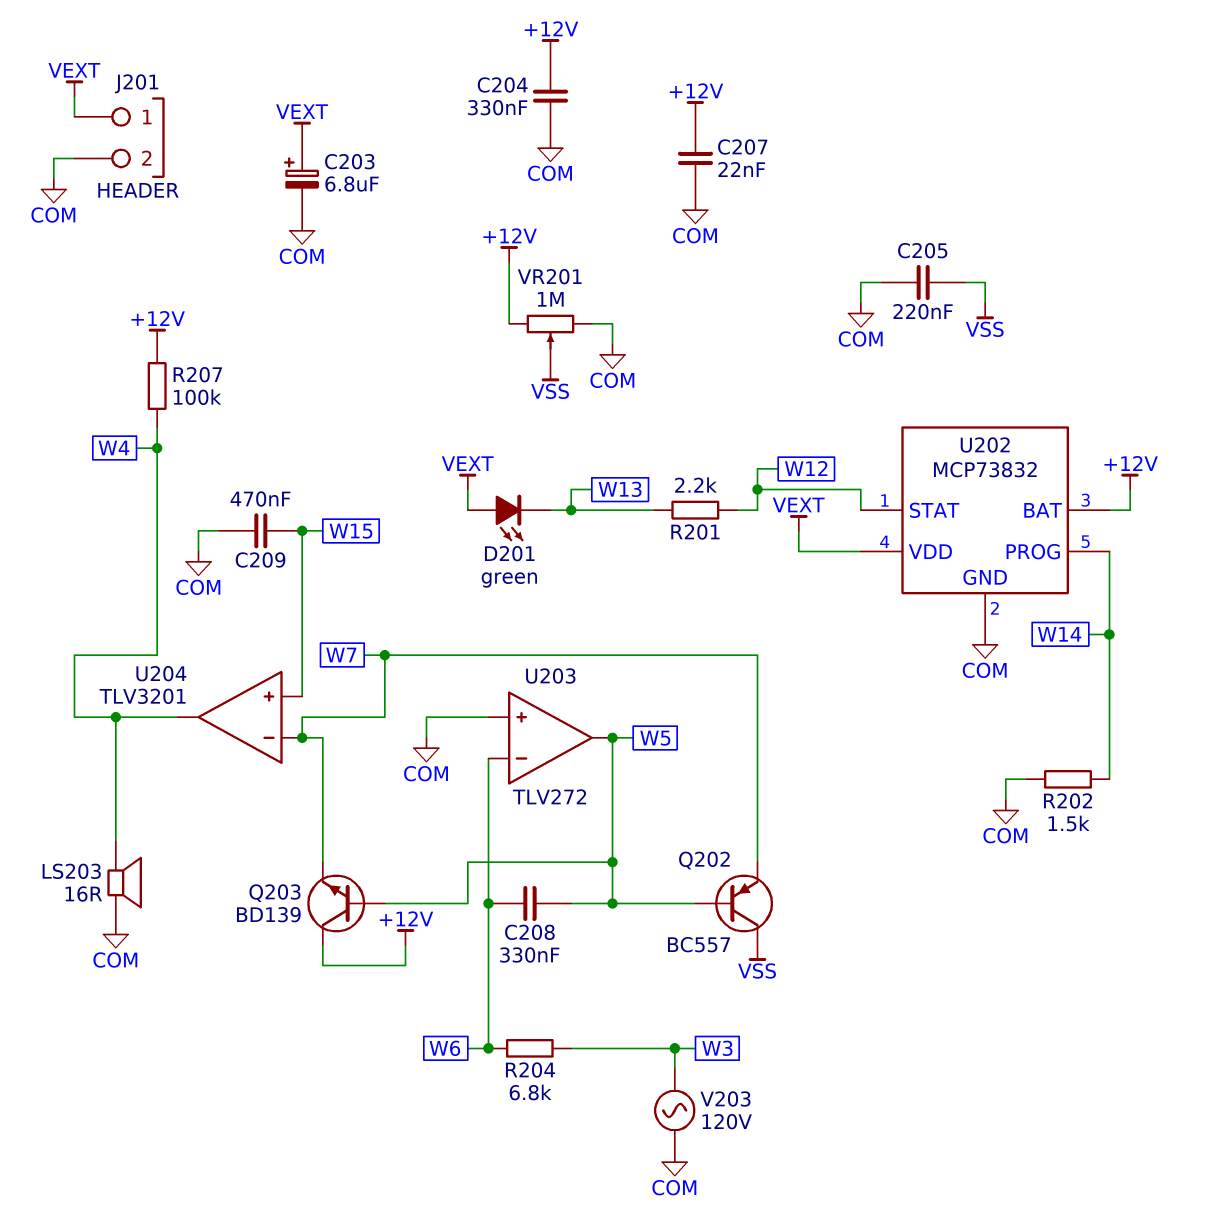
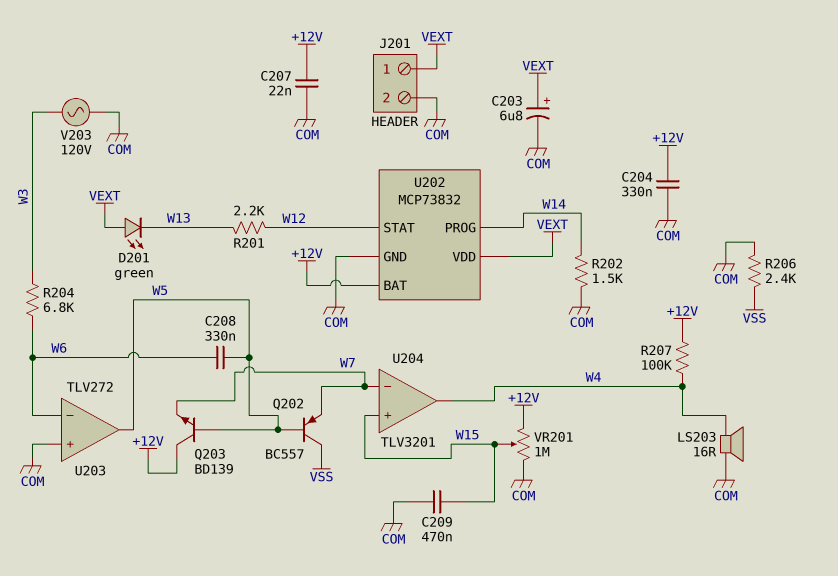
C205: 220nF (COM, VSS) -> none
R206: none -> 2.4k (COM, VSS)
VR201: 1M (+12V, COM, wiper VSS) -> 1M (+12V, COM, wiper W15)

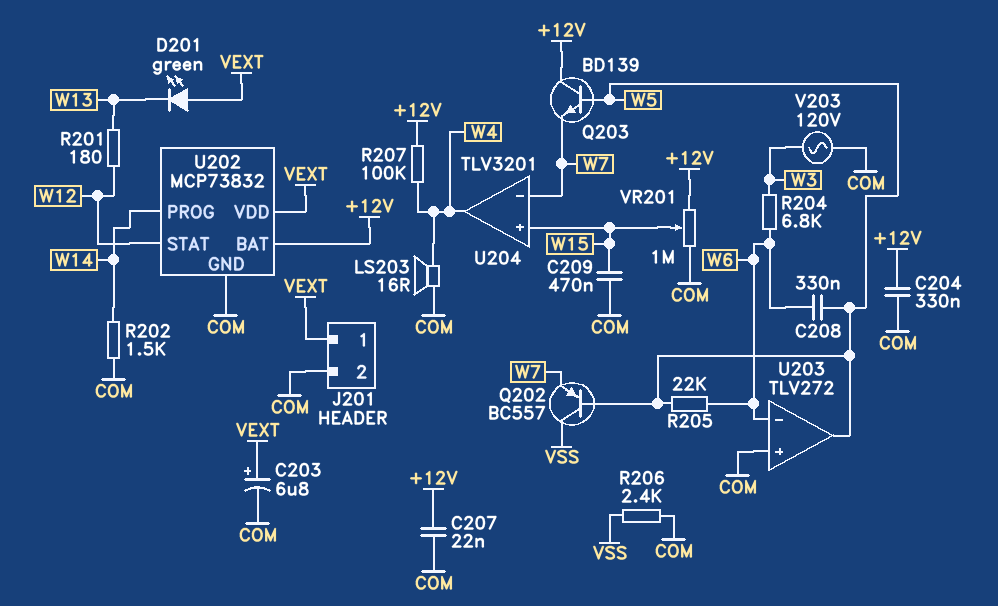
R201: 2.2k (W12, W13) -> 180 (W12, W13)
R205: none -> 22k (W5, W6)

